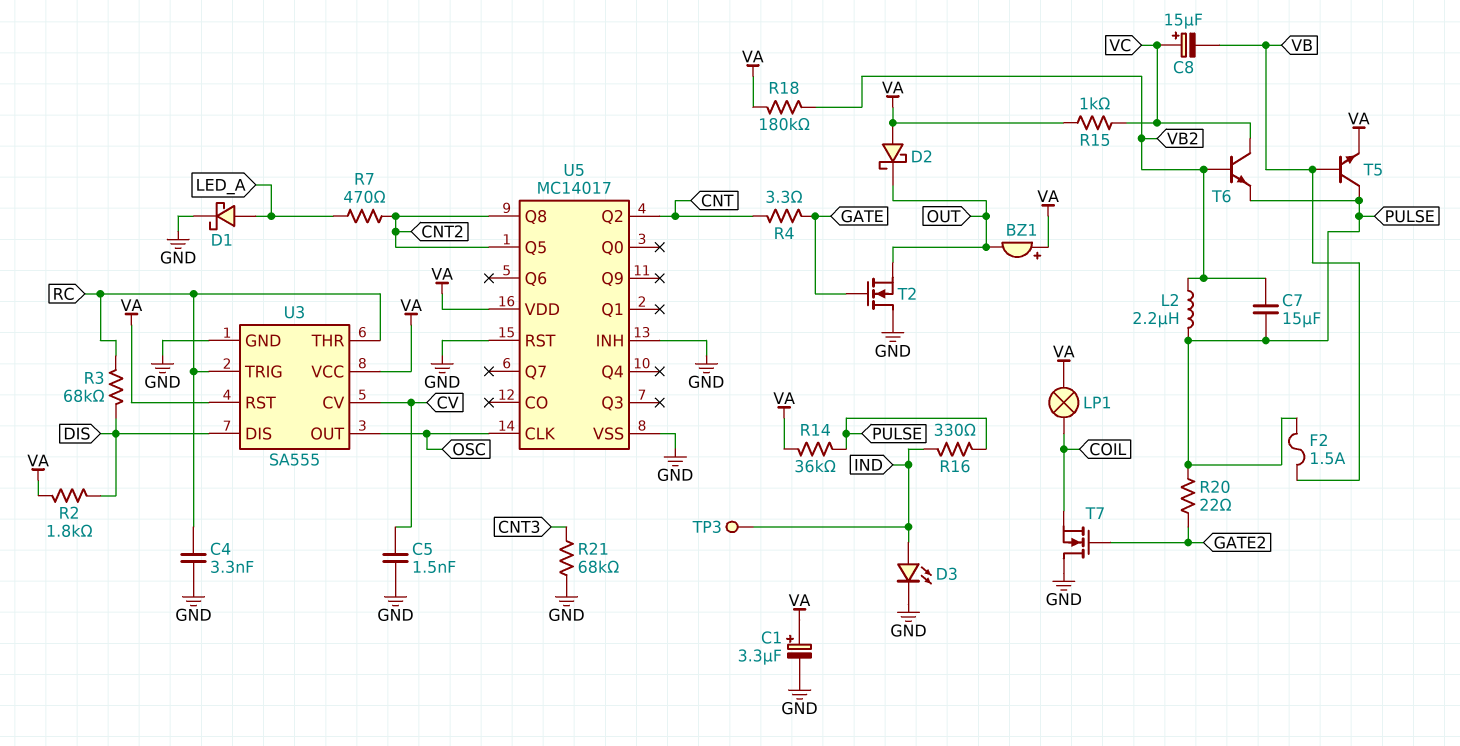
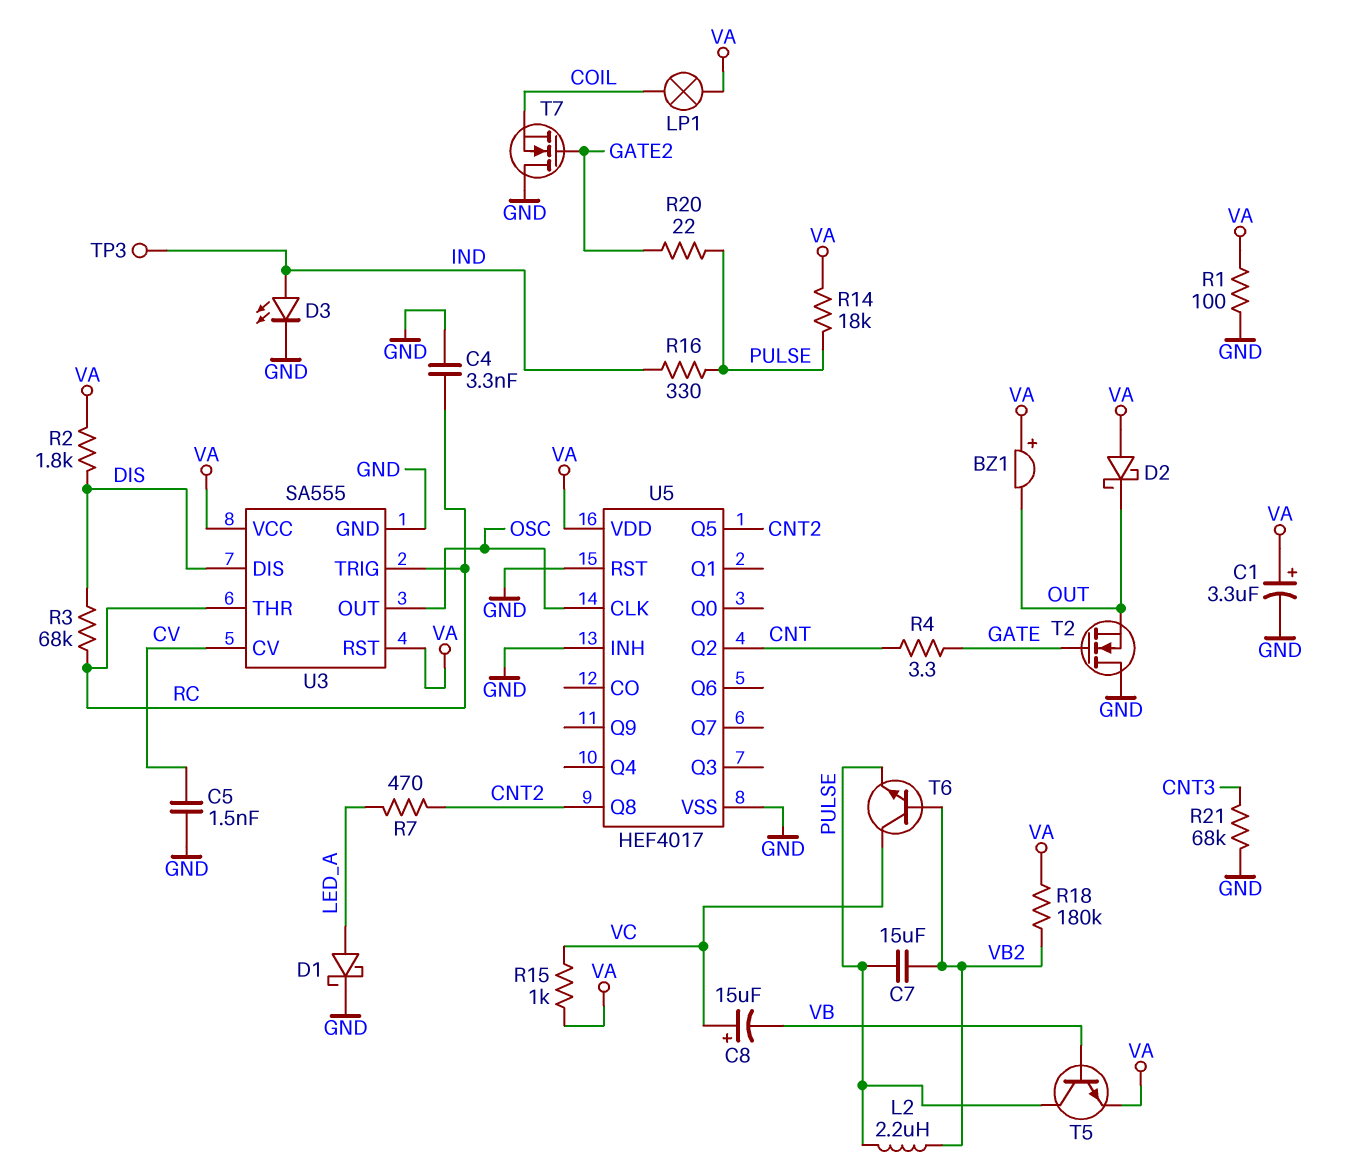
F2: 1.5A (PULSE, VB) -> none
R1: none -> 100 (GND, VA)
R14: 36k (PULSE, VA) -> 18k (PULSE, VA)
U5: MC14017 -> HEF4017

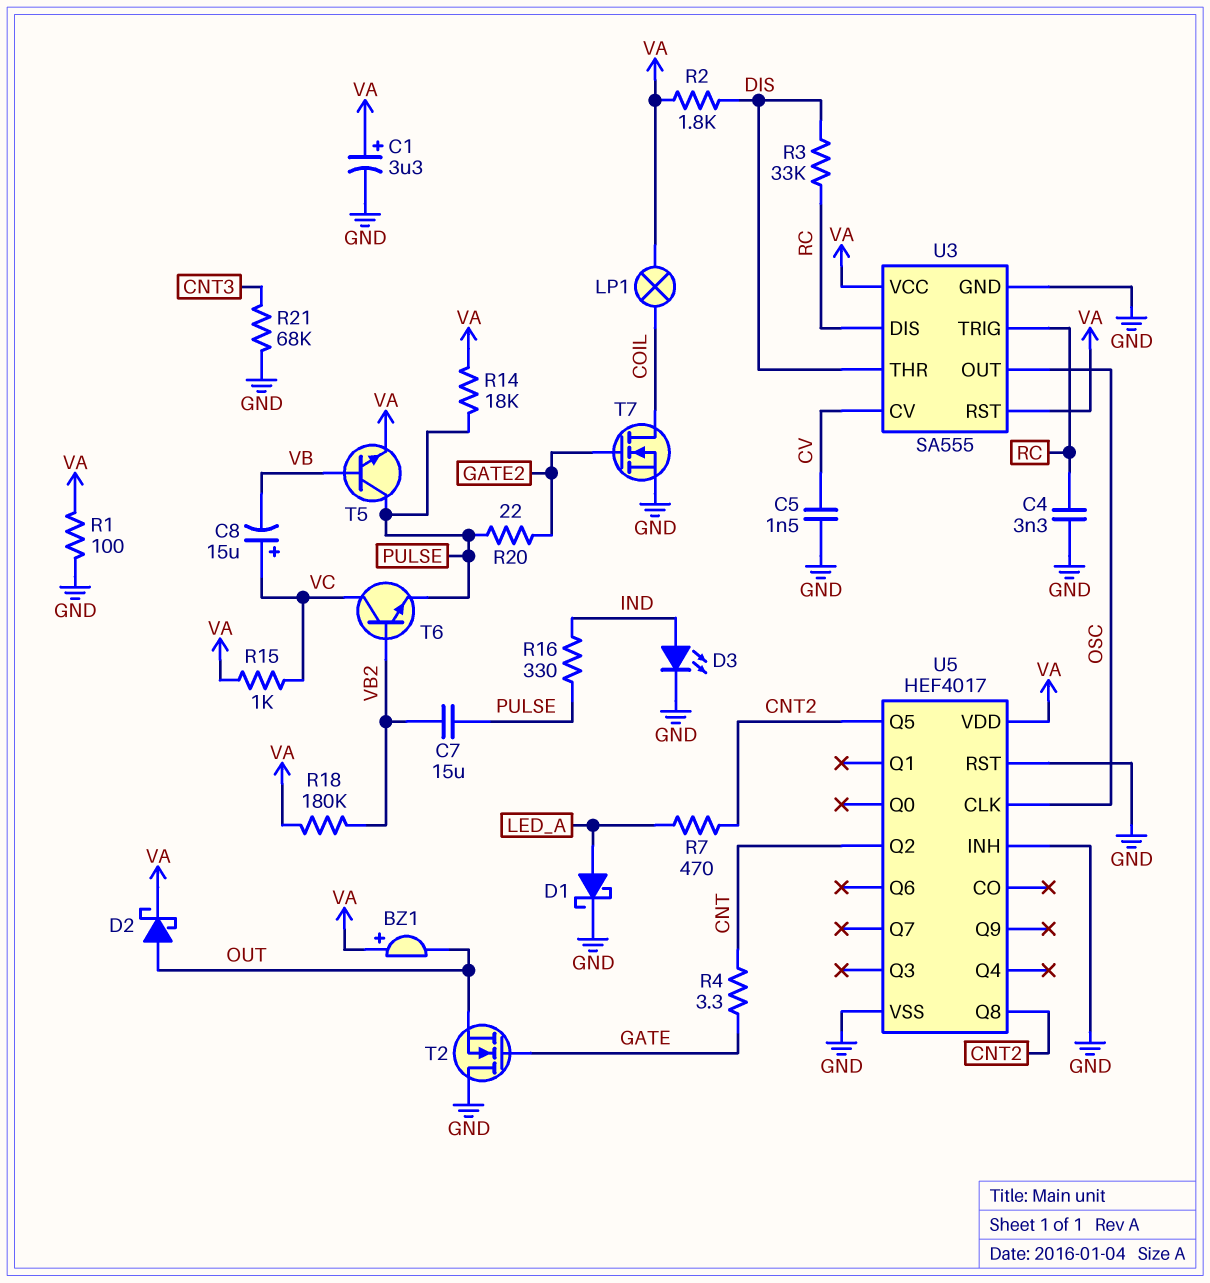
D2: schottky (A VA, K OUT) -> schottky (A OUT, K VA)
L2: 2.2uH (PULSE, VB2) -> none
R3: 68k (DIS, RC) -> 33k (DIS, RC)
T7: NMOS (G GATE2, D GND, S COIL) -> NMOS (G GATE2, D COIL, S GND)
TP3: test point (IND) -> none
U3 pin DIS: DIS -> RC
U3 pin THR: RC -> DIS

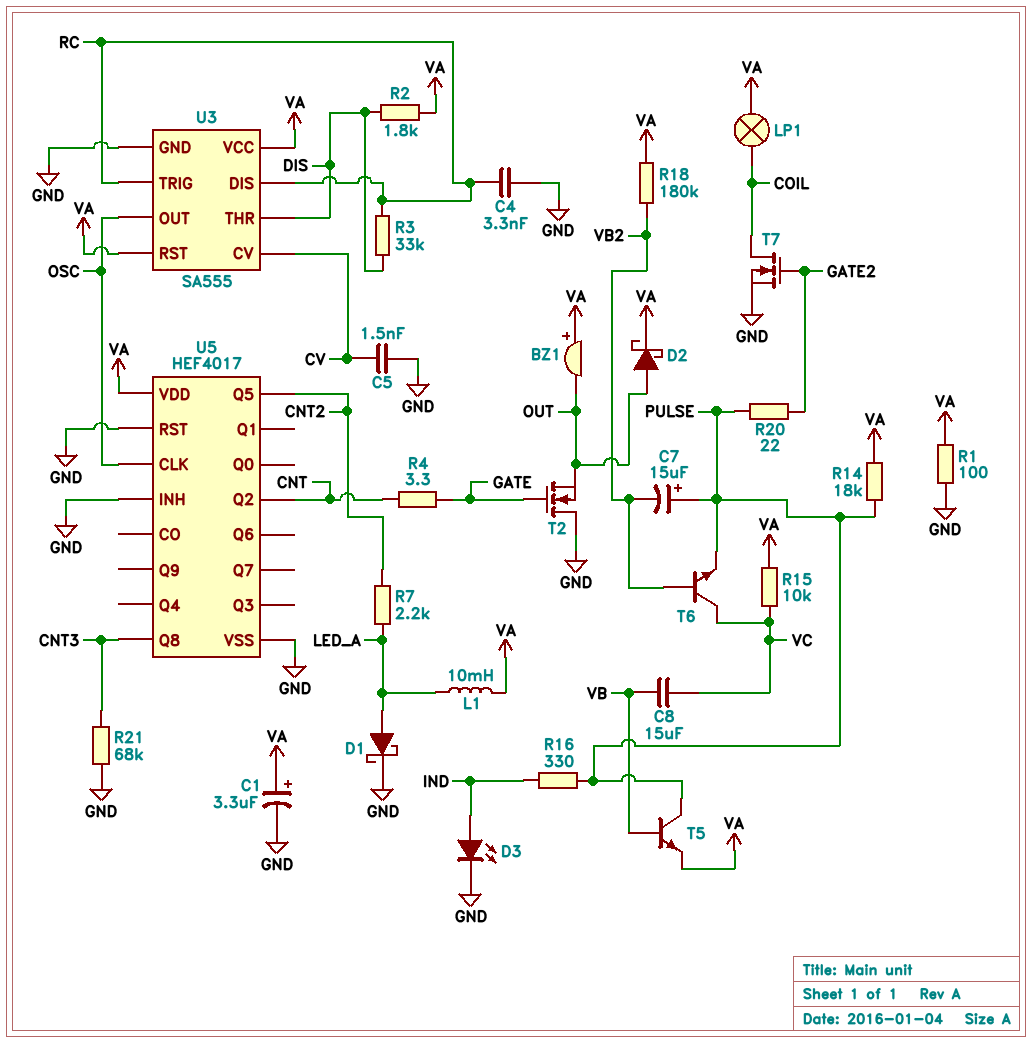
C7: 15uF (PULSE, VB2) -> 15uF (plus PULSE, minus VB2)
C8: 15uF (plus VC, minus VB) -> 15uF (VB, VC)
L1: none -> 10mH (LED_A, VA)
R7: 470 (CNT2, LED_A) -> 2.2k (CNT2, LED_A)
R15: 1k (VA, VC) -> 10k (VA, VC)
U5 pin Q8: CNT2 -> CNT3

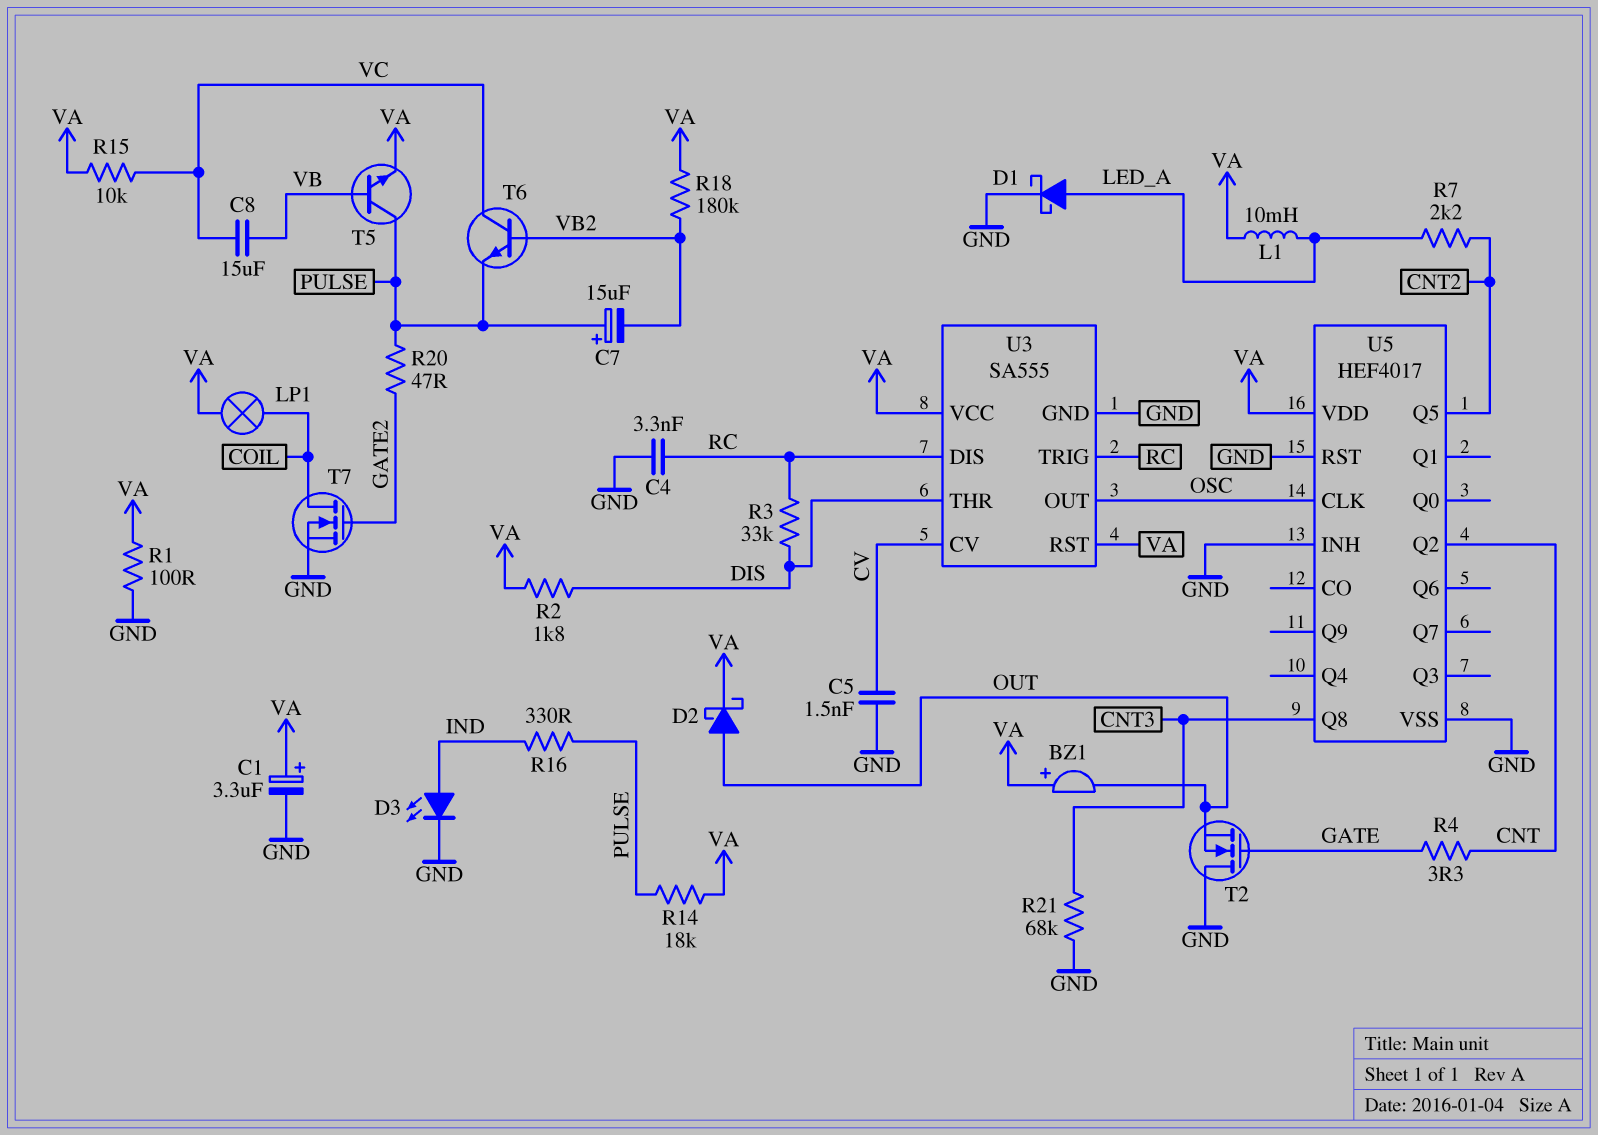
R20: 22 (GATE2, PULSE) -> 47 (GATE2, PULSE)

